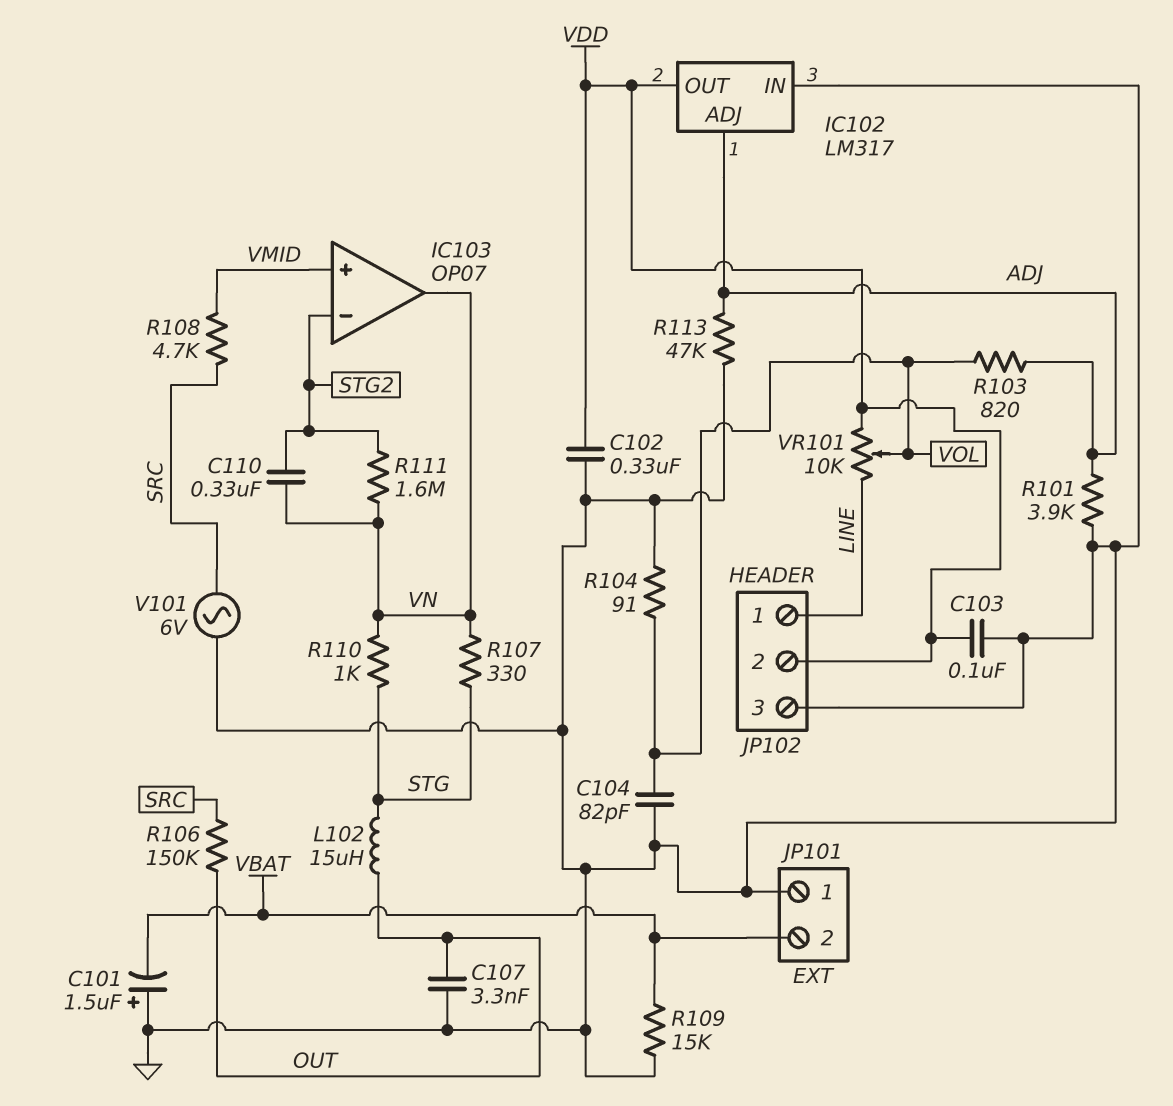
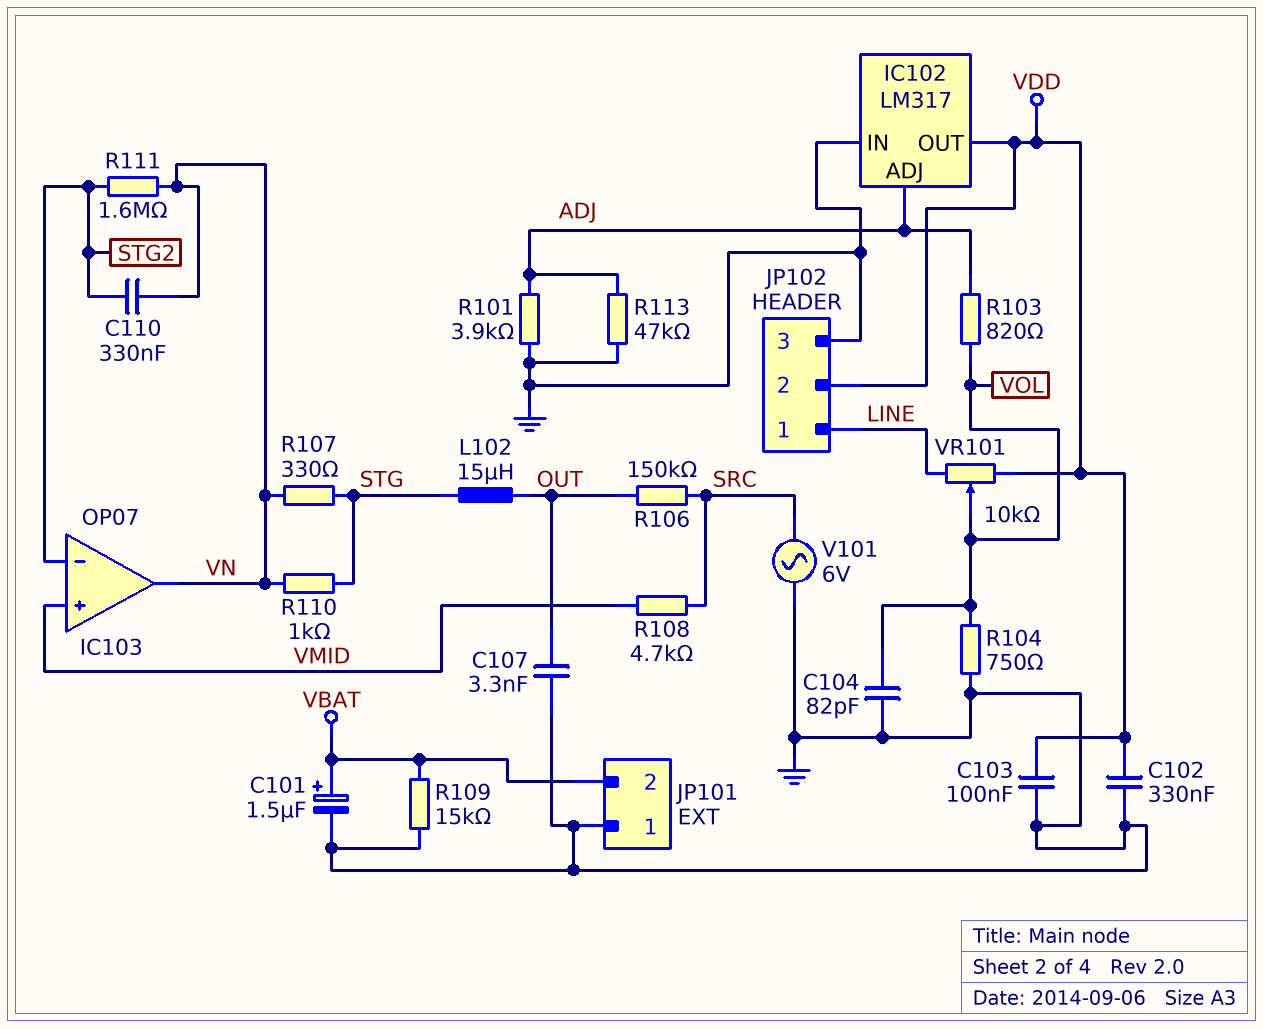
C101: 1.5uF (plus GND, minus VBAT) -> 1.5uF (plus VBAT, minus GND)
R104: 91 (GND, VOL) -> 750 (GND, VOL)

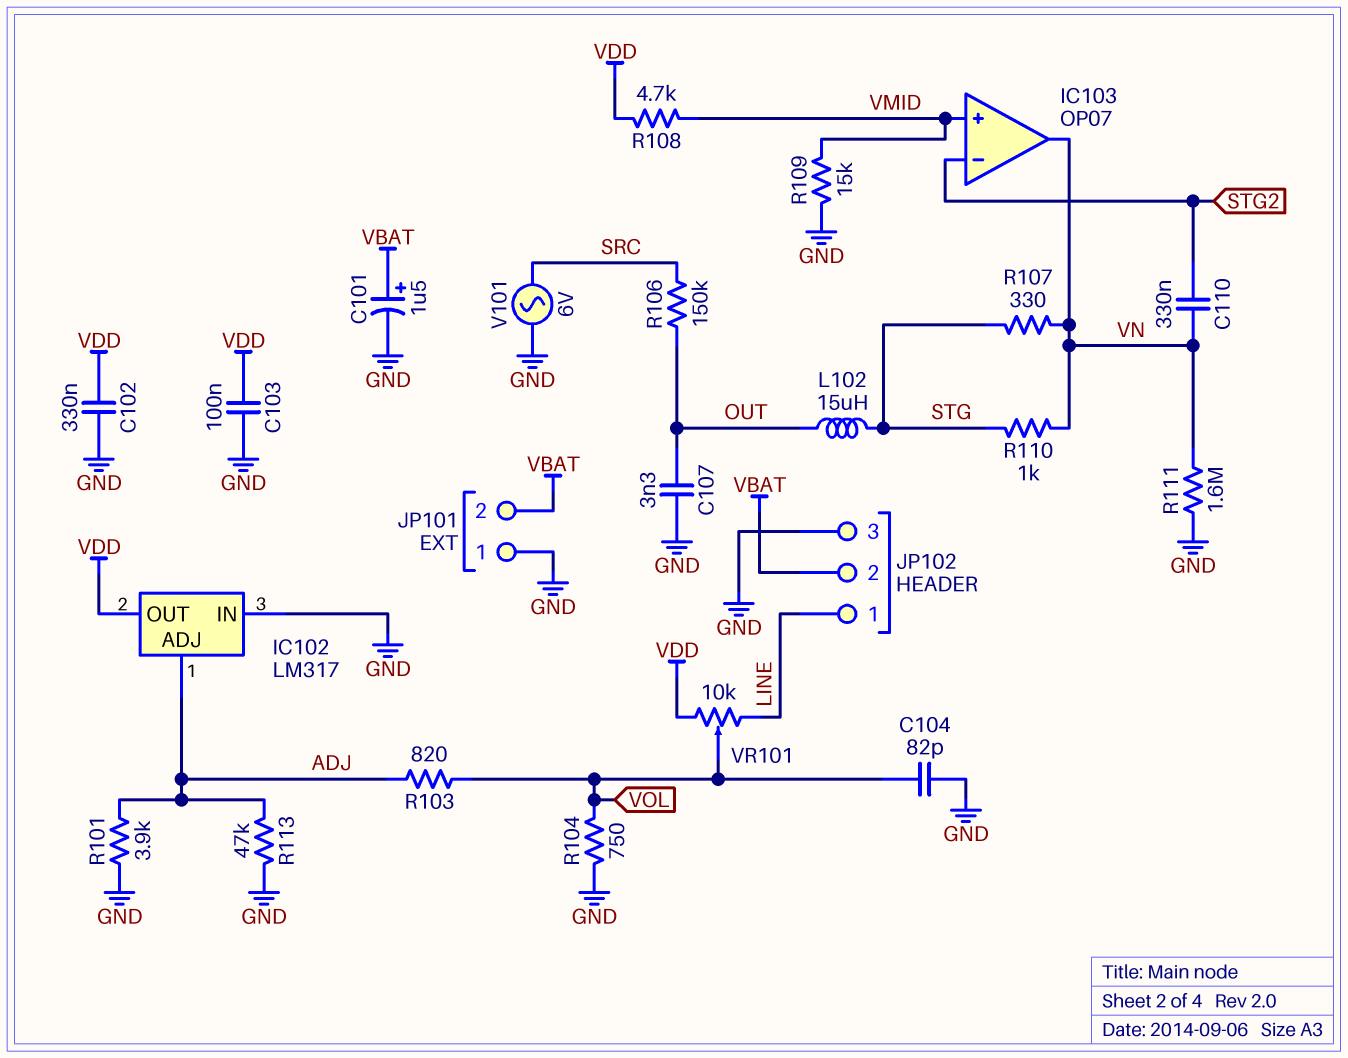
JP102 pin 2: VDD -> VBAT
R108: 4.7k (SRC, VMID) -> 4.7k (VDD, VMID)
R109: 15k (GND, VBAT) -> 15k (GND, VMID)
R111: 1.6M (STG2, VN) -> 1.6M (GND, VN)

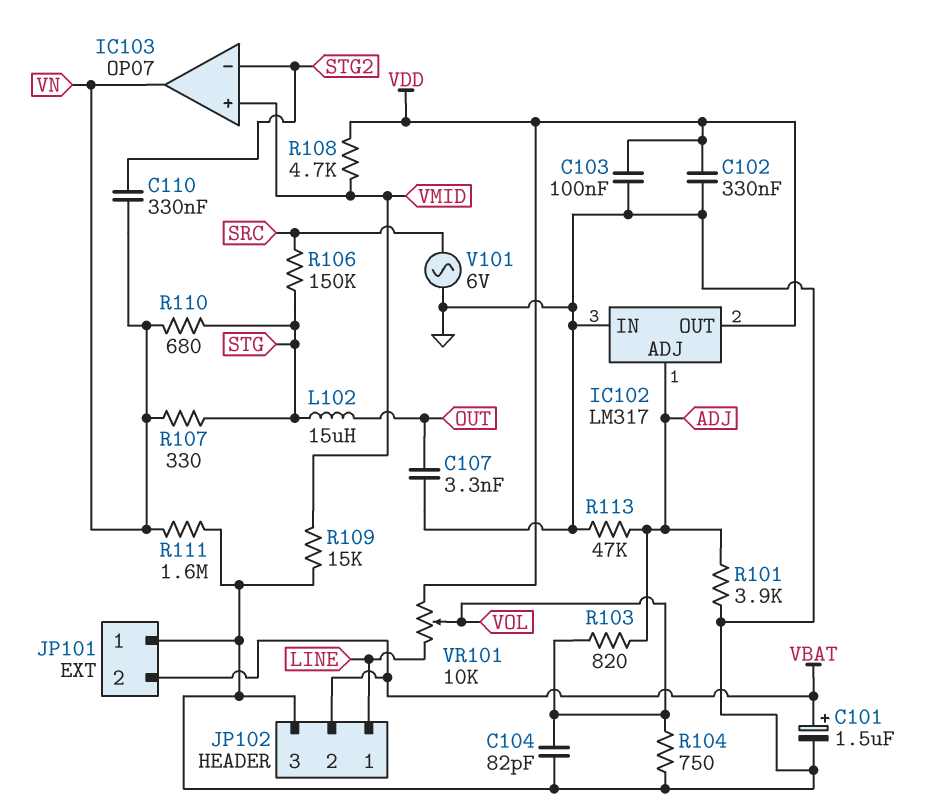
R106: 150k (OUT, SRC) -> 150k (SRC, STG)
R110: 1k (STG, VN) -> 680 (STG, VN)

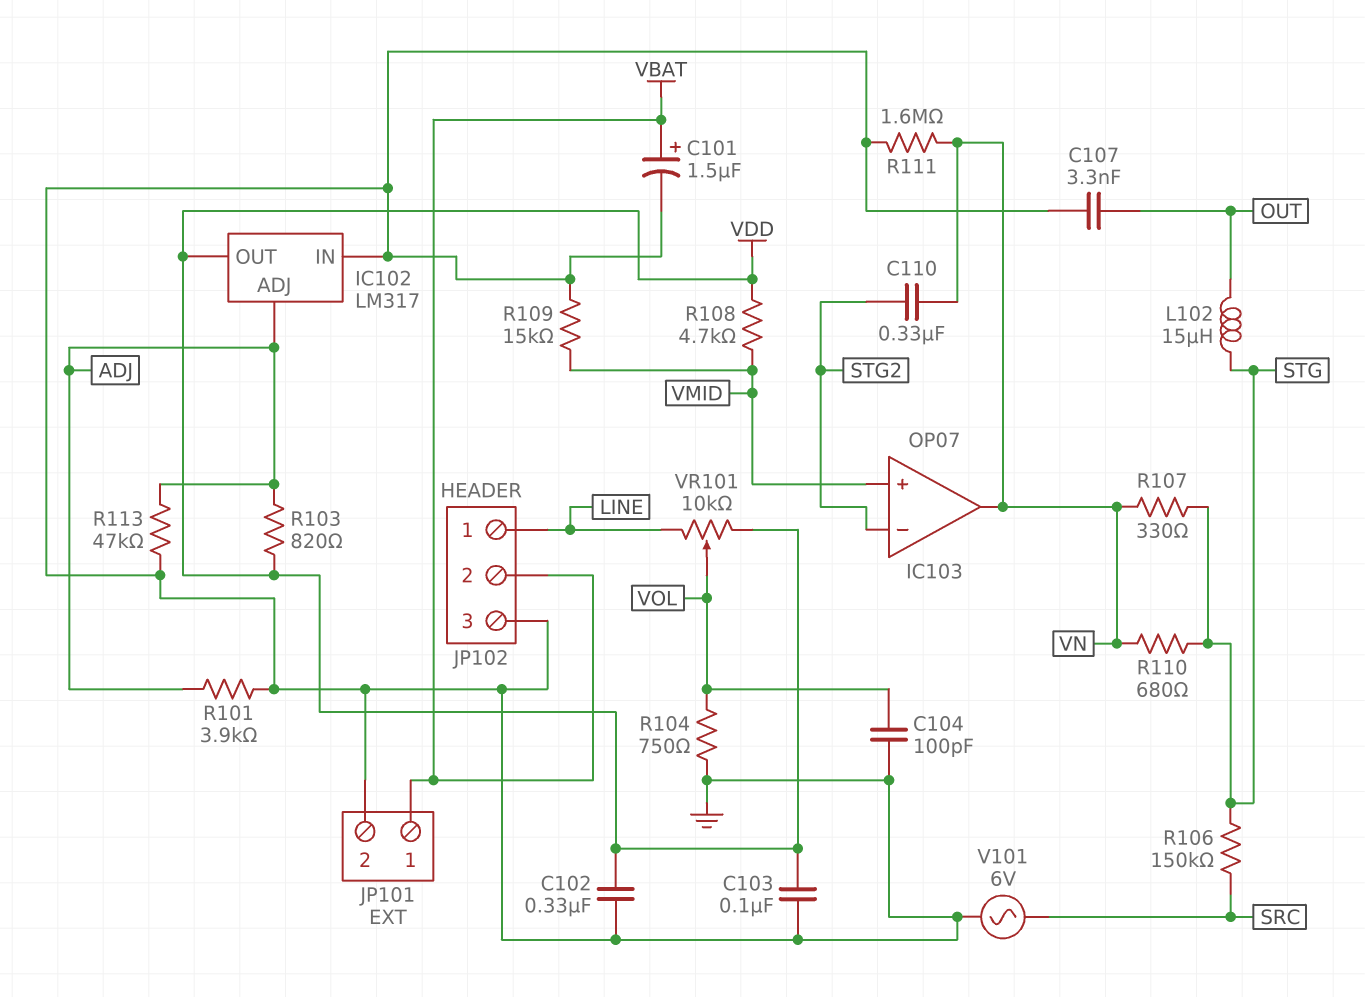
C104: 82pF (GND, VOL) -> 100pF (GND, VOL)
JP101 pin 1: GND -> VBAT
JP101 pin 2: VBAT -> GND
R103: 820 (ADJ, VOL) -> 820 (ADJ, VDD)

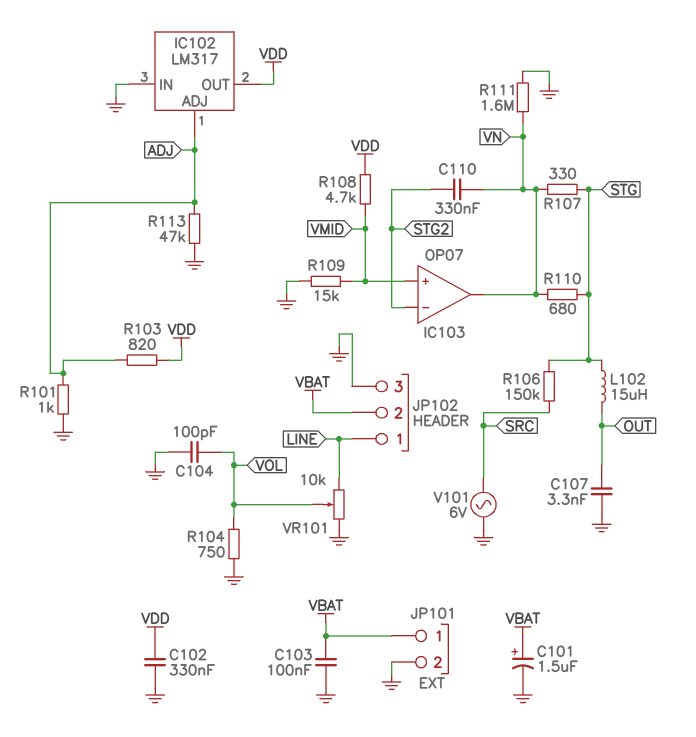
C103: 100nF (GND, VDD) -> 100nF (GND, VBAT)
R101: 3.9k (ADJ, GND) -> 1k (ADJ, GND)
VR101: 10k (LINE, VDD, wiper VOL) -> 10k (GND, LINE, wiper VOL)

